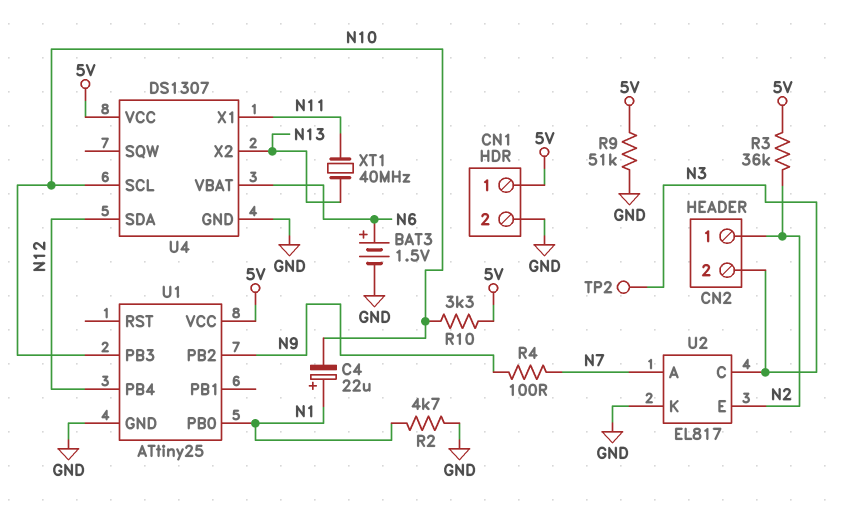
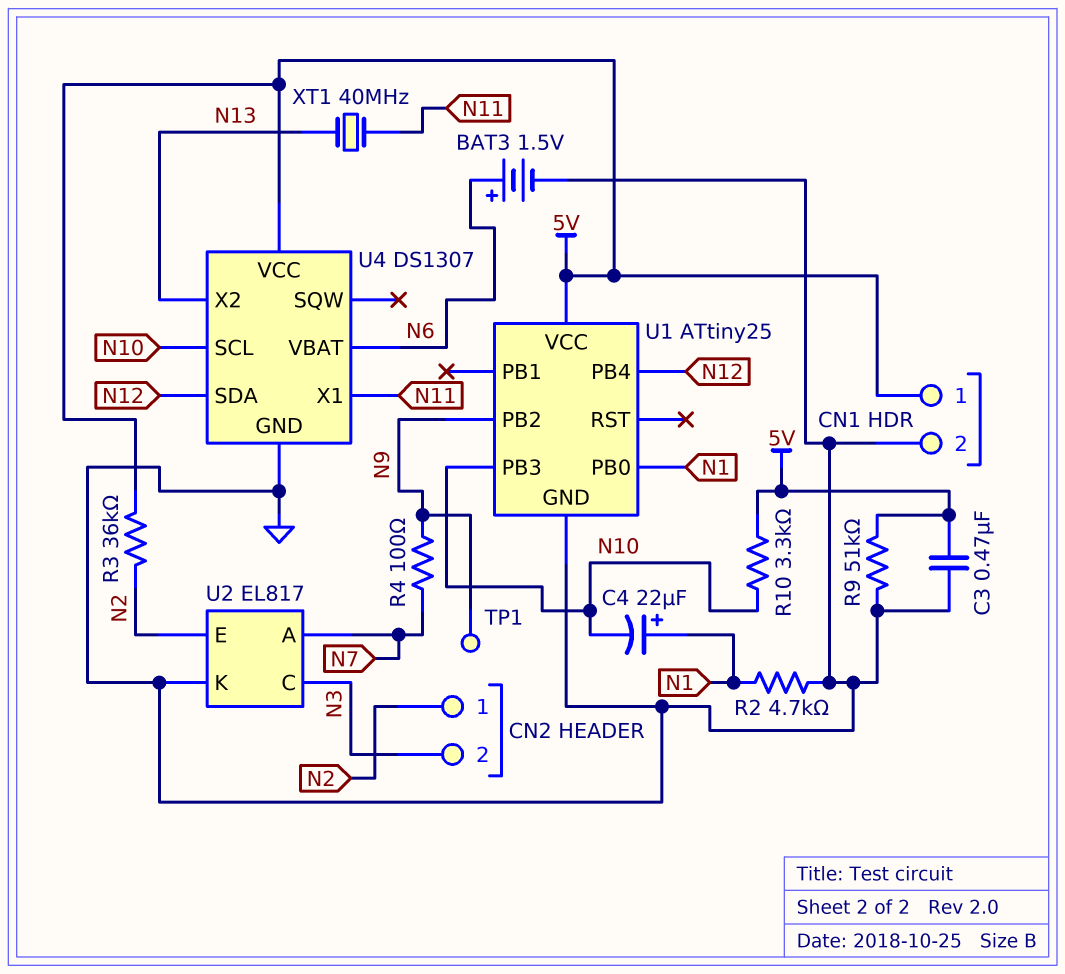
C3: none -> 470nF (5V, GND)
TP1: none -> test point (N9)
TP2: test point (N3) -> none

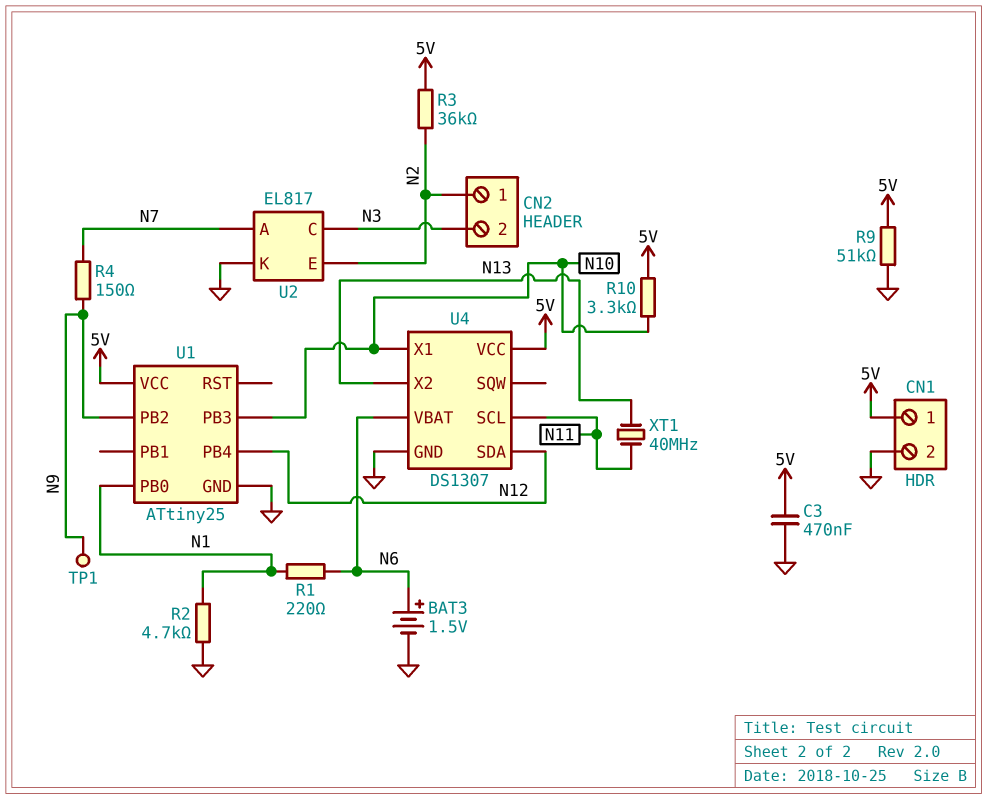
C4: 22uF (plus N1, minus N10) -> none
R1: none -> 220 (N1, N6)
R4: 100 (N7, N9) -> 150 (N7, N9)
U4 pin SCL: N10 -> N11
U4 pin X1: N11 -> N10

